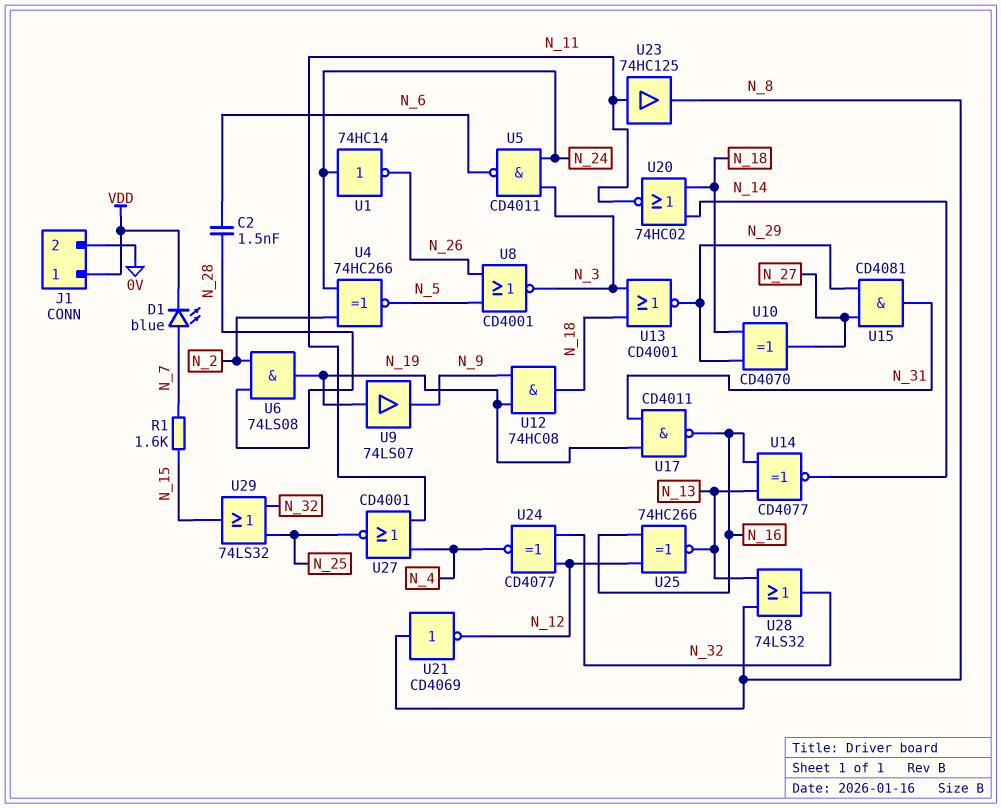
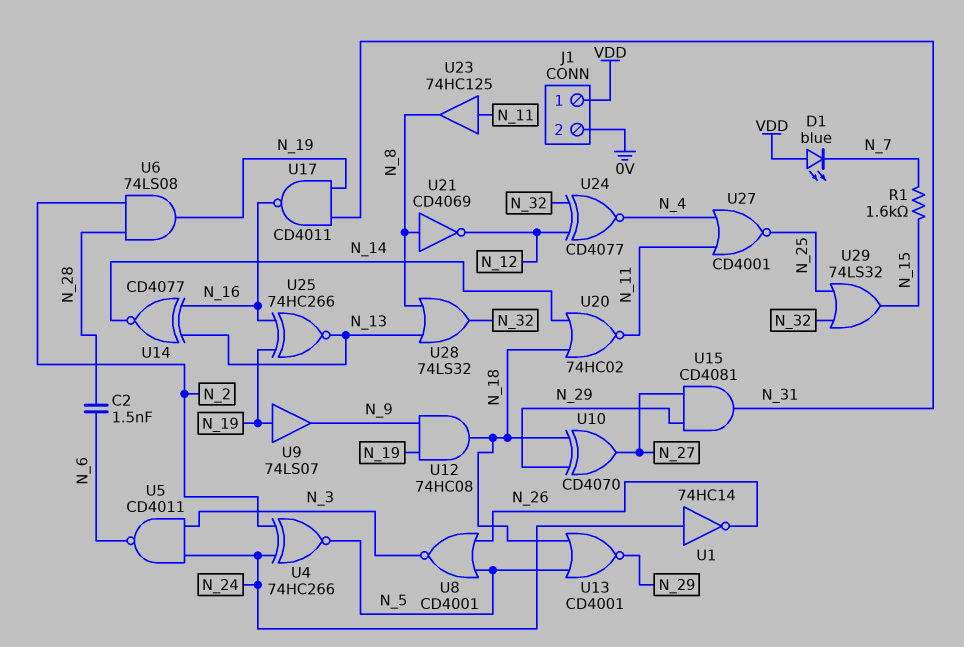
D1: LED blue (A N_7, K VDD) -> LED blue (A VDD, K N_7)
U13: NOR CD4001 (in N_3, in N_18, out N_29) -> NOR CD4001 (in N_5, in N_18, out N_29)
U25: XNOR 74HC266 (in N_12, in N_16, out N_13) -> XNOR 74HC266 (in N_16, in N_19, out N_13)

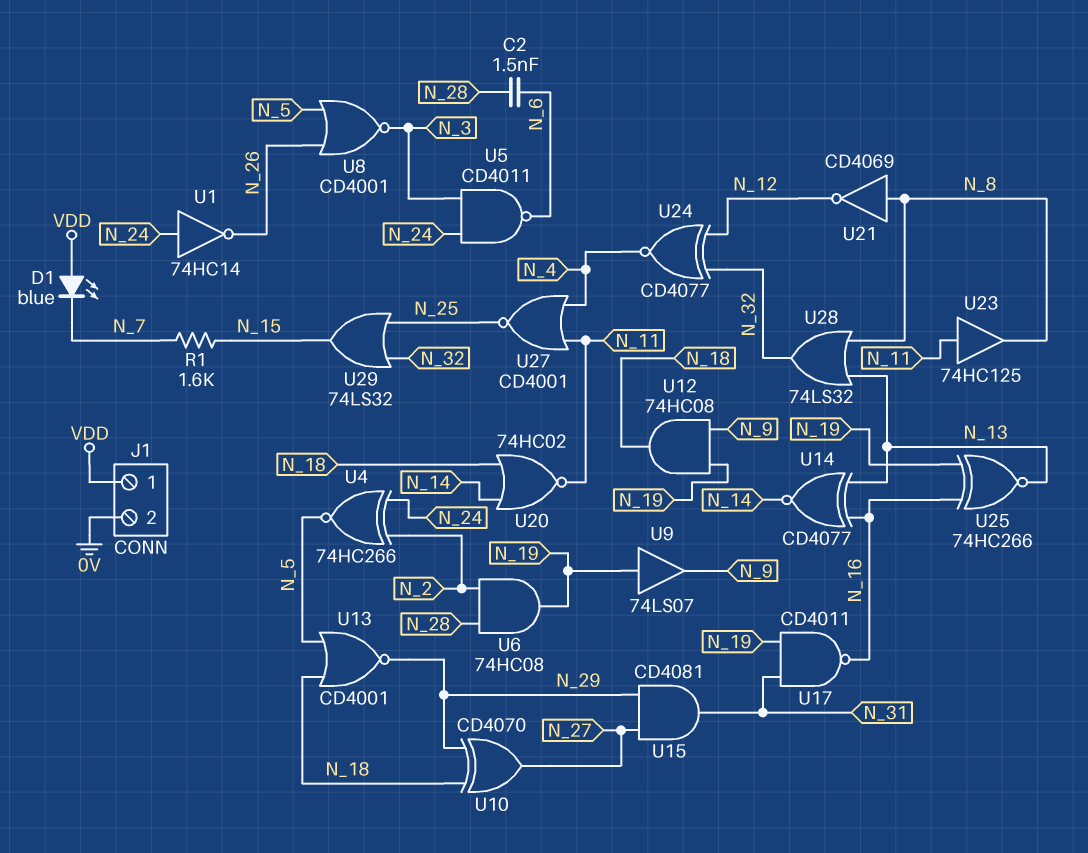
U6: AND 74LS08 (in N_2, in N_28, out N_19) -> AND 74HC08 (in N_2, in N_28, out N_19)

